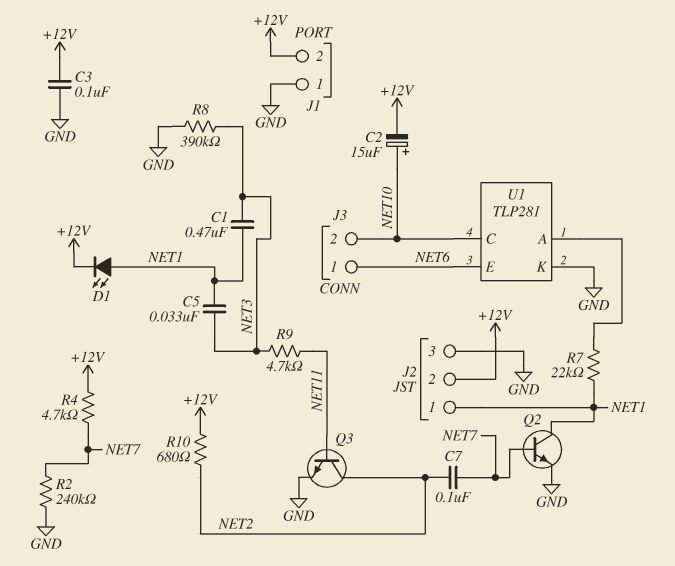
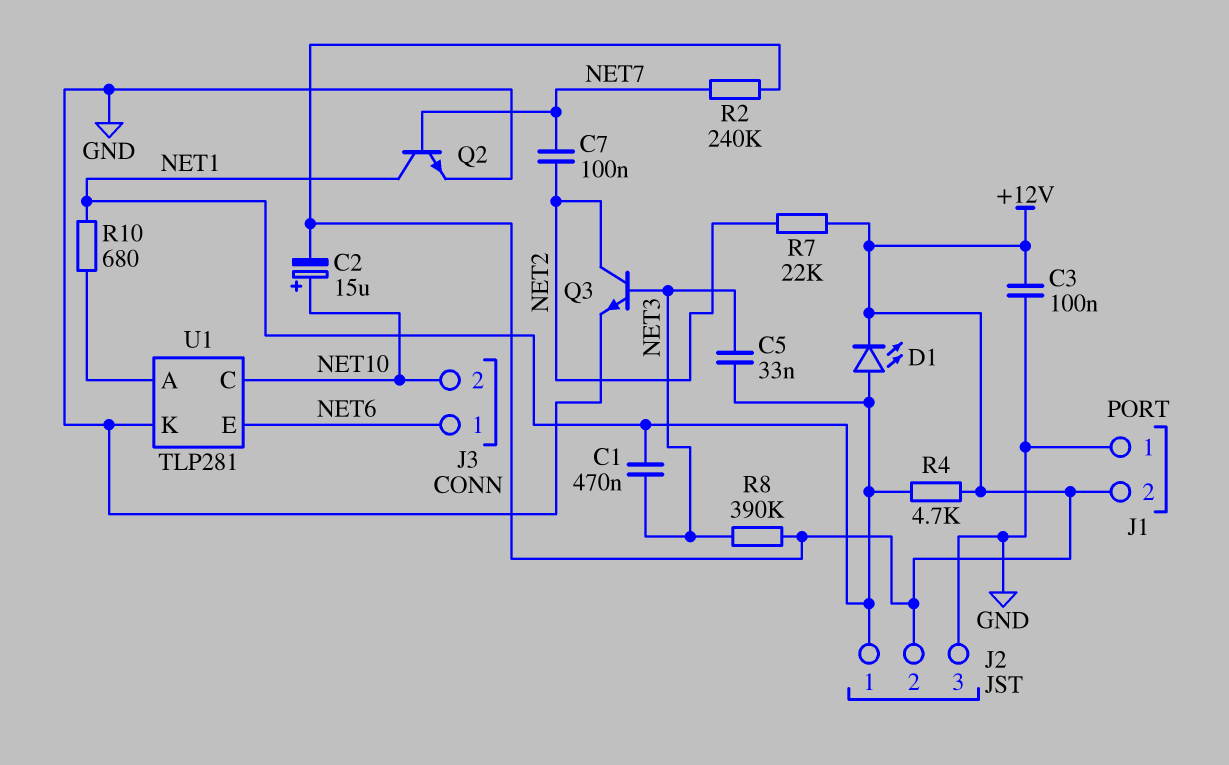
Q3: NPN (B NET11, C NET2, E GND) -> NPN (B NET3, C NET2, E GND)
R2: 240k (GND, NET7) -> 240k (+12V, NET7)
R4: 4.7k (+12V, NET7) -> 4.7k (+12V, NET1)
R7: 22k (NET1, U1/A) -> 22k (+12V, NET2)
R8: 390k (GND, NET3) -> 390k (+12V, NET3)
R9: 4.7k (NET3, NET11) -> none
R10: 680 (+12V, NET2) -> 680 (NET1, U1/A)

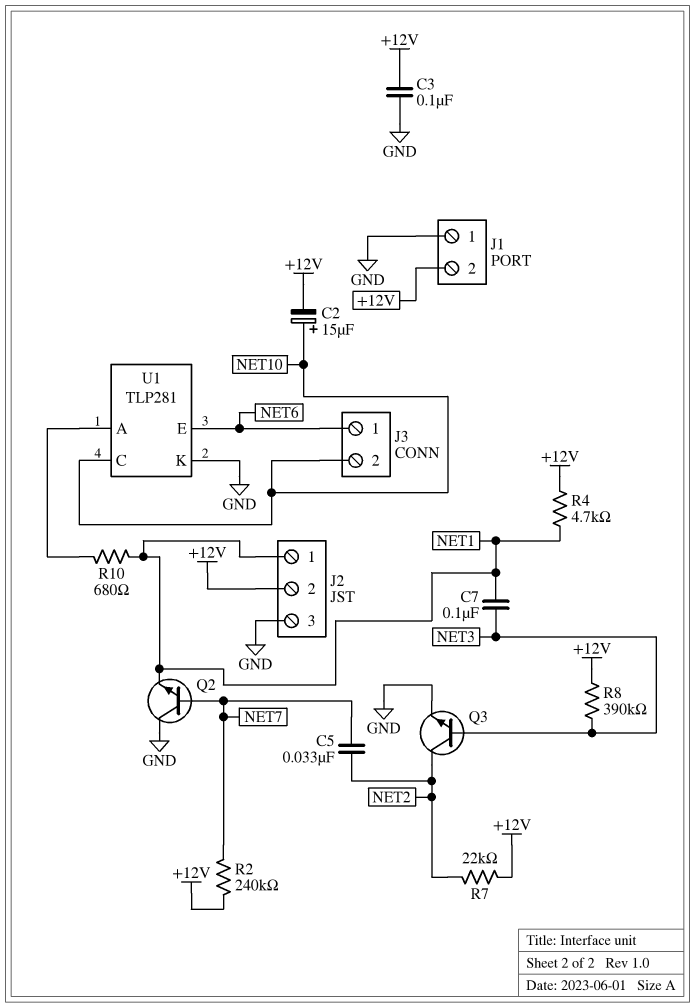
C1: 470nF (NET1, NET3) -> none
C5: 33nF (NET1, NET3) -> 33nF (NET2, NET7)
C7: 100nF (NET2, NET7) -> 100nF (NET1, NET3)
D1: LED (A NET1, K +12V) -> none
Q2: NPN (B NET7, C NET1, E GND) -> NPN (B NET7, C GND, E NET1)

